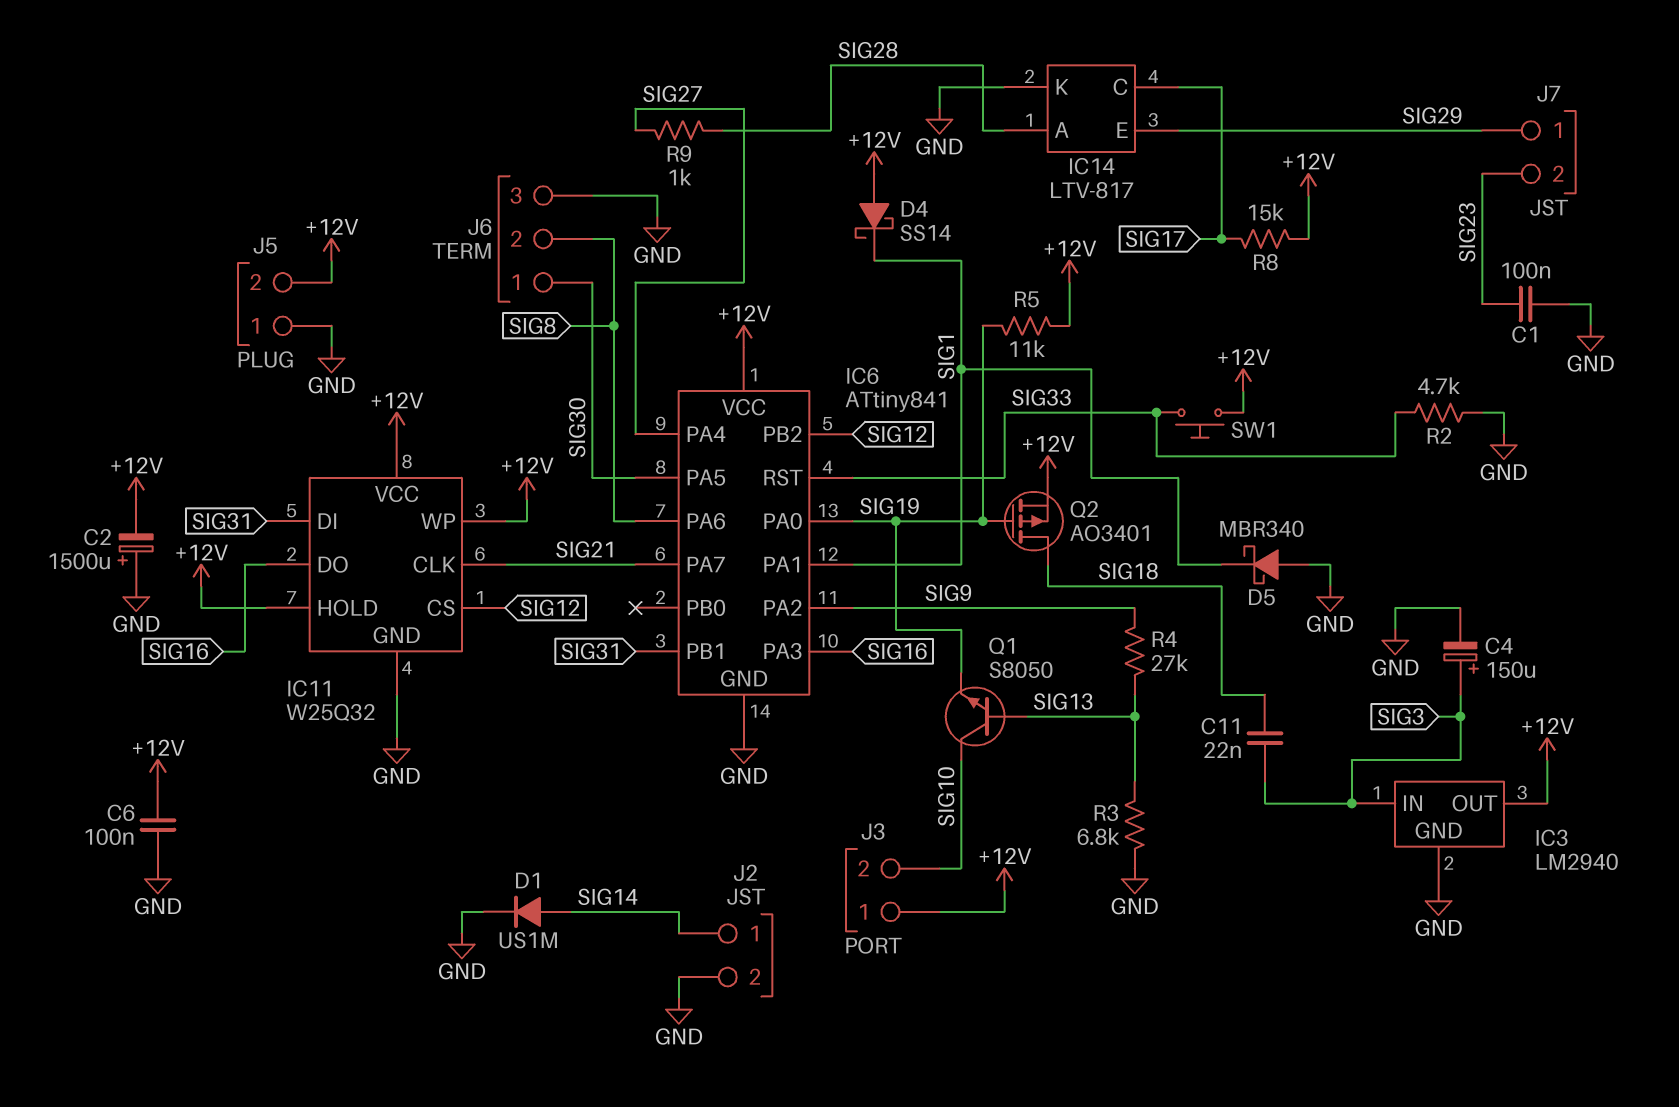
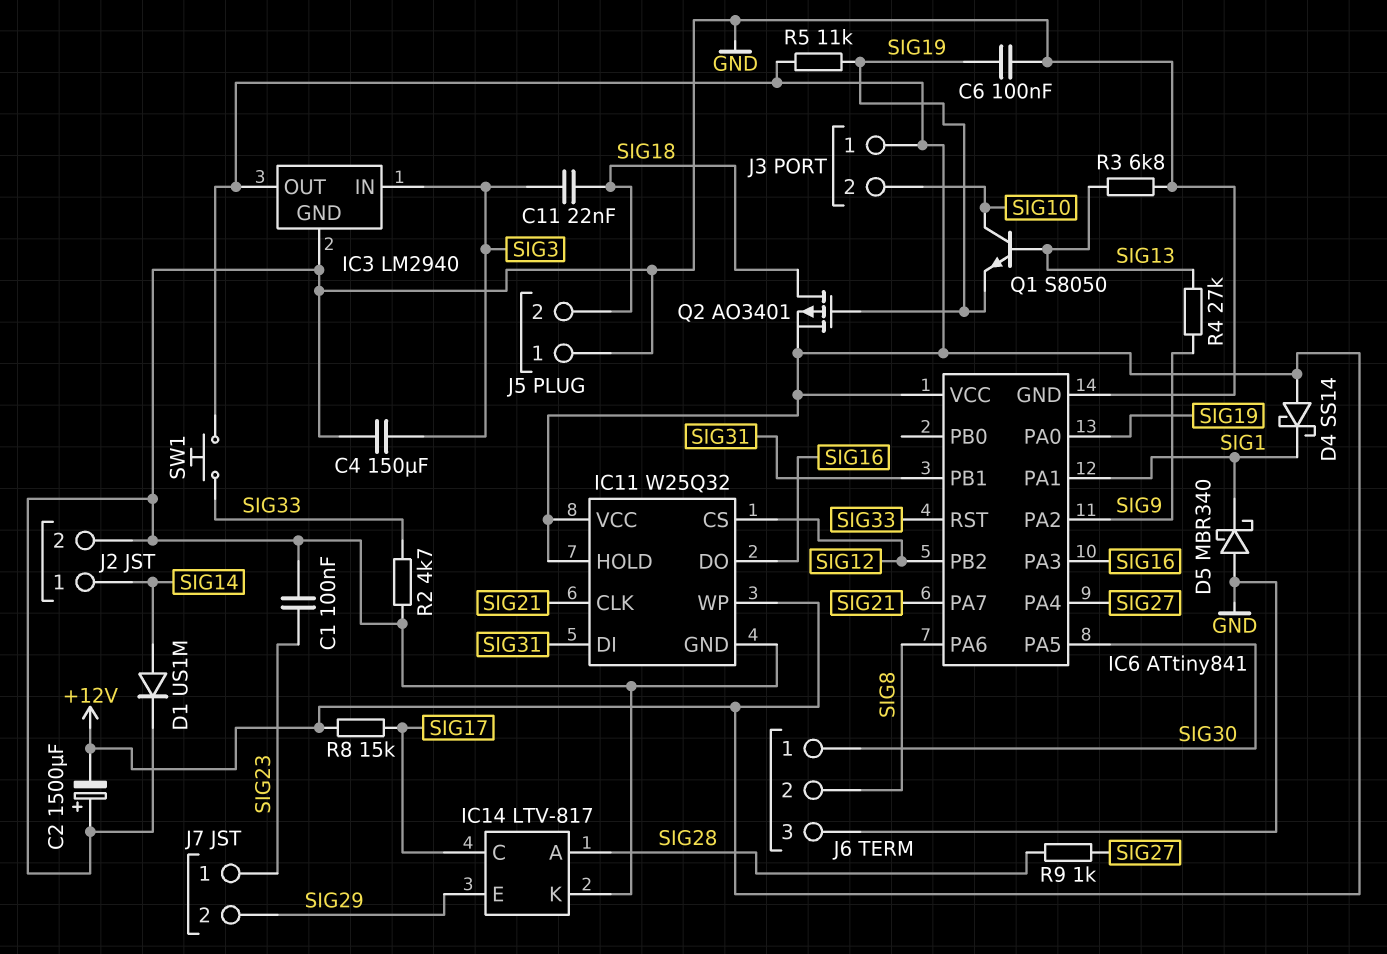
C4: 150uF (plus SIG3, minus GND) -> 150uF (GND, SIG3)
C6: 100nF (+12V, GND) -> 100nF (GND, SIG19)
J5 pin 2: +12V -> SIG18
J7 pin 1: SIG29 -> SIG23
J7 pin 2: SIG23 -> SIG29

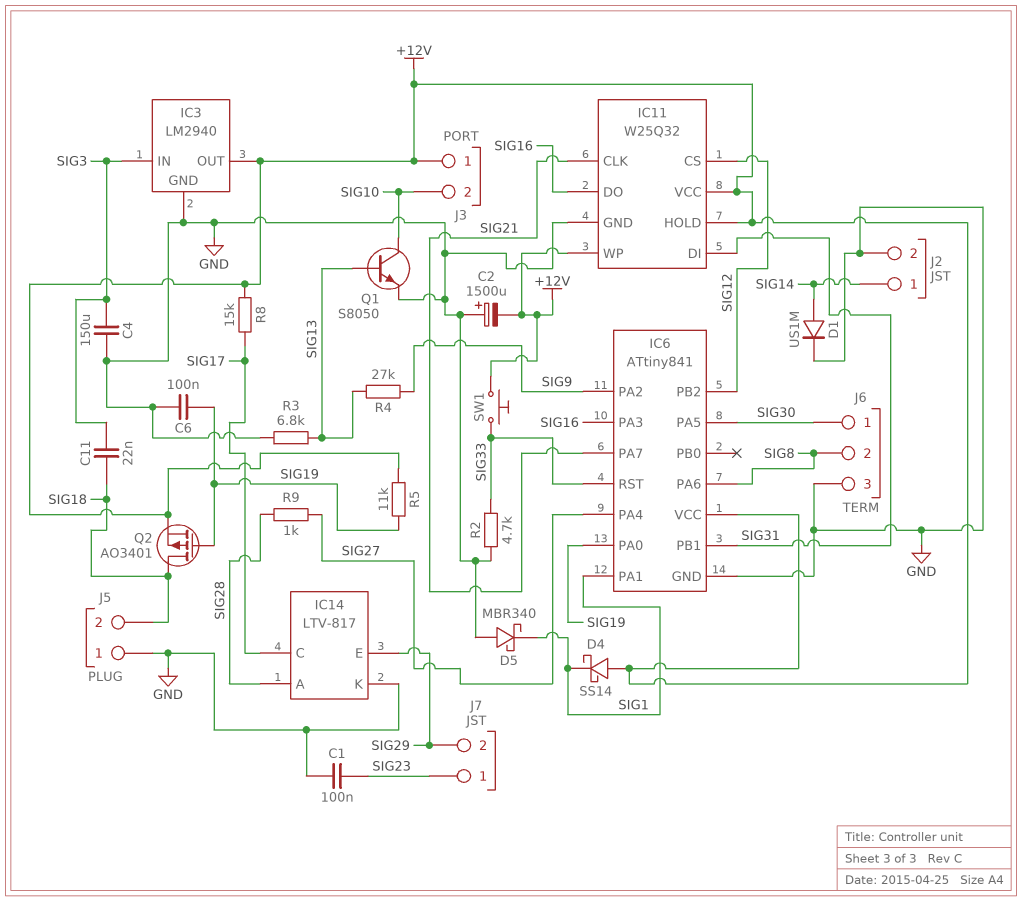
Q1: NPN S8050 (B SIG13, C SIG10, E SIG19) -> NPN S8050 (B SIG13, C SIG10, E GND)

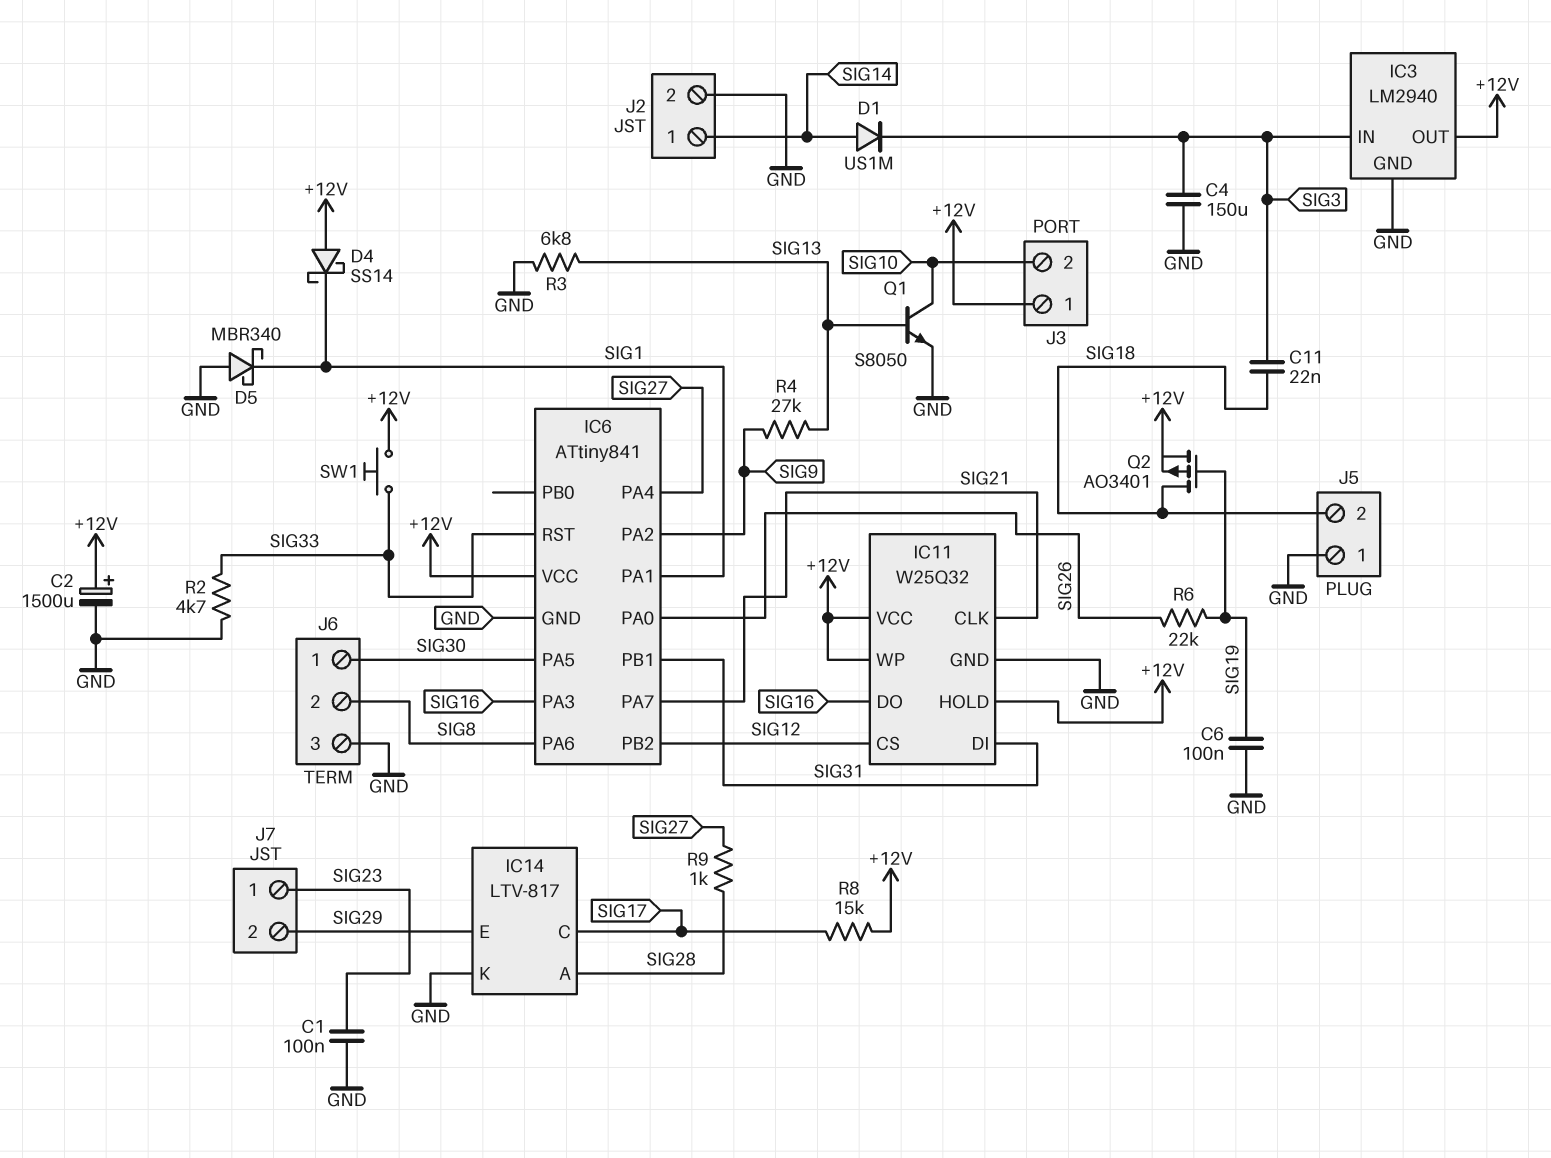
C2: 1500uF (plus GND, minus +12V) -> 1500uF (plus +12V, minus GND)
D1: diode US1M (A SIG14, K GND) -> diode US1M (A SIG14, K SIG3)
IC6 pin PA0: SIG19 -> SIG26
R5: 11k (+12V, SIG19) -> none
R6: none -> 22k (SIG19, SIG26)

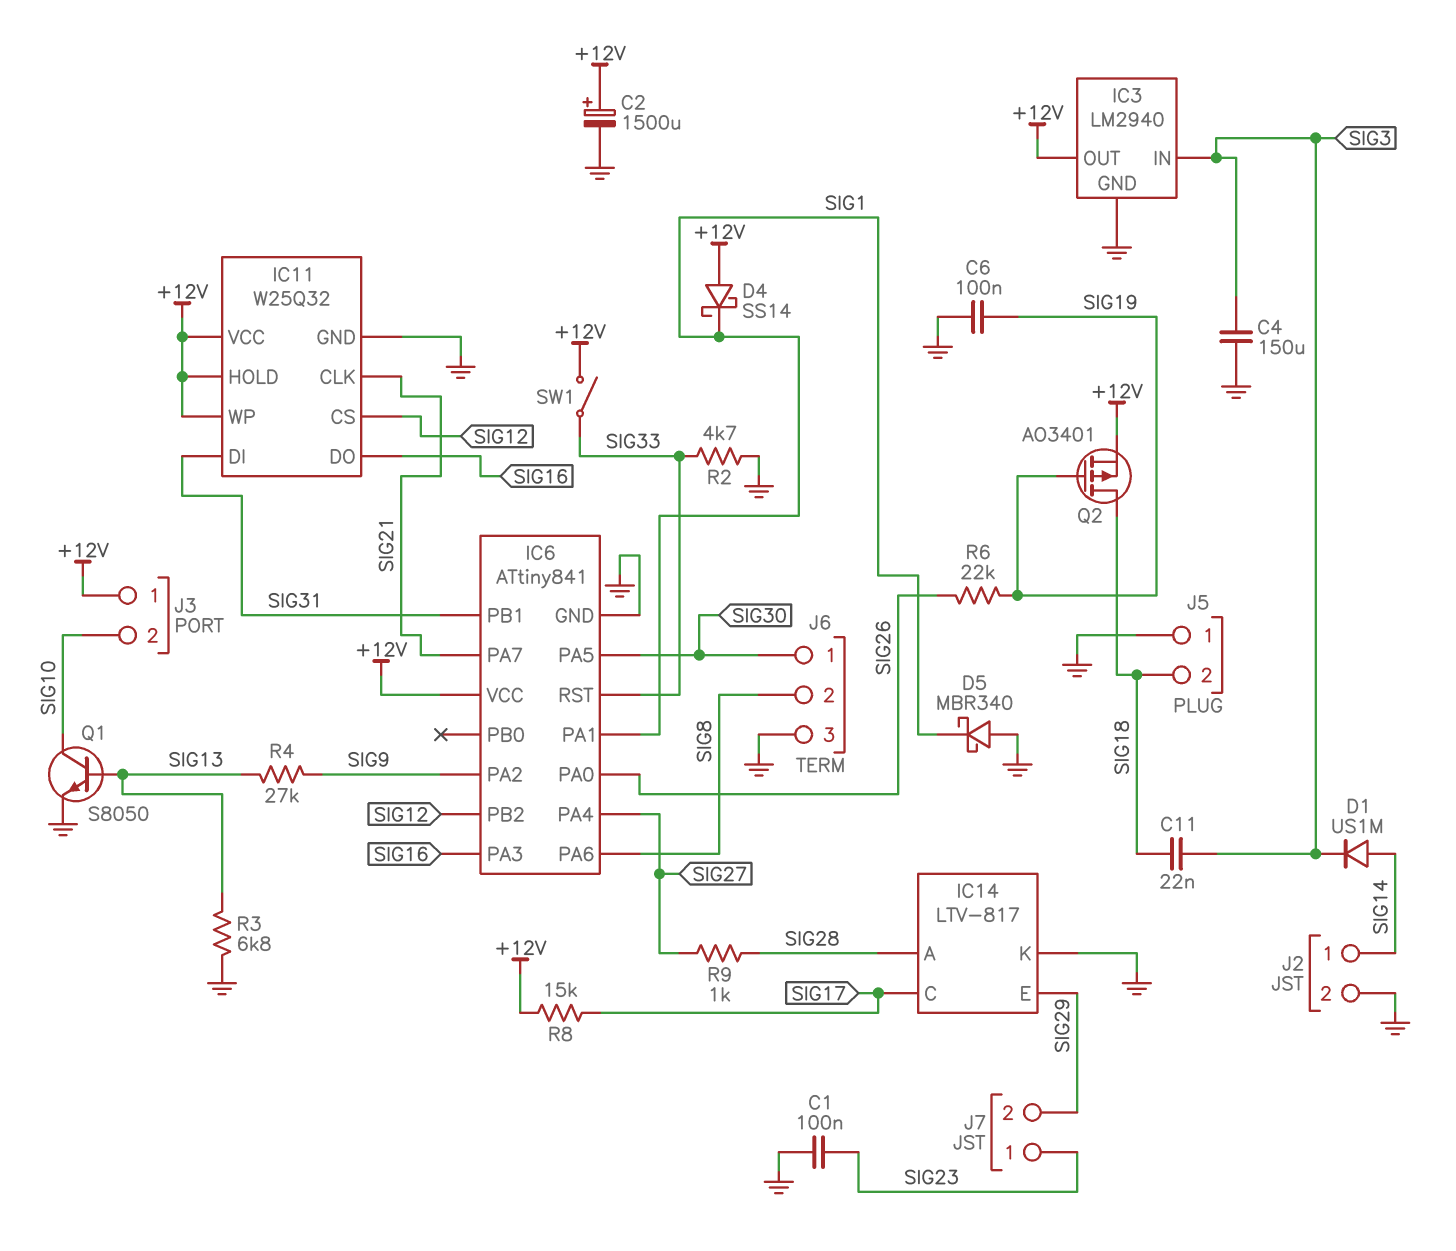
SW1: button (+12V, SIG33) -> switch (+12V, SIG33)

